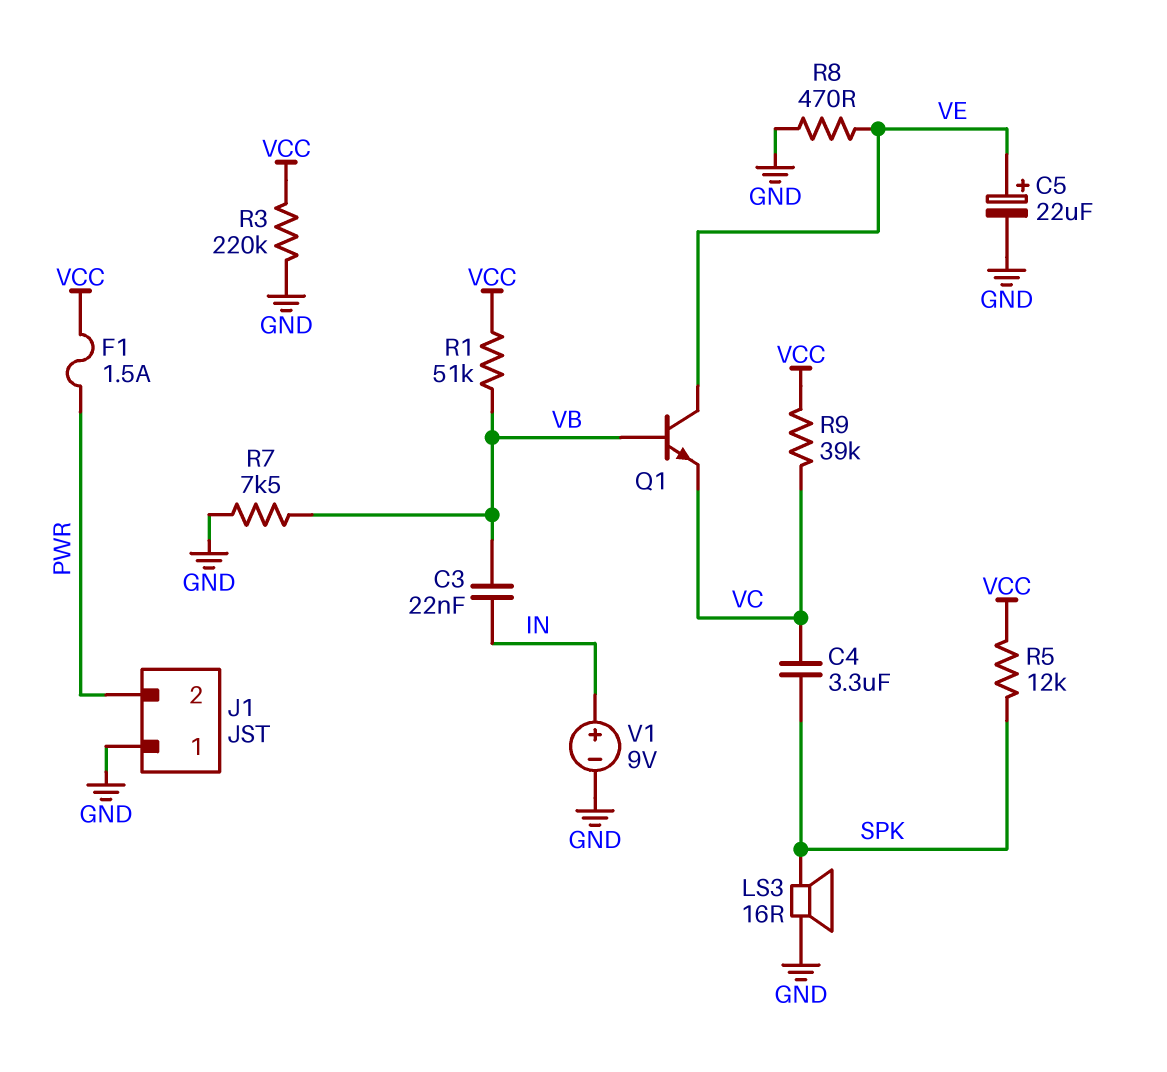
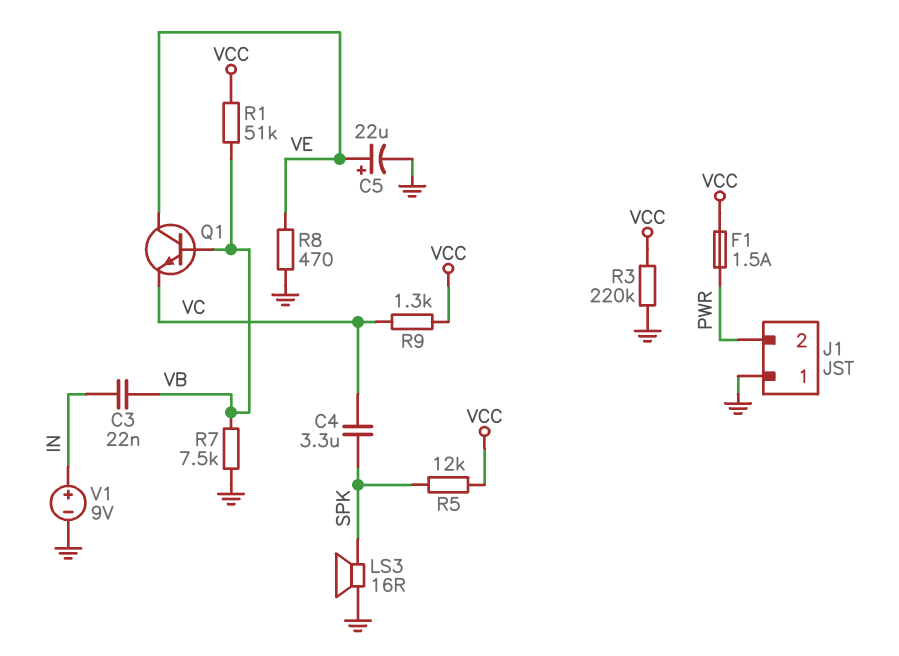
R9: 39k (VC, VCC) -> 1.3k (VC, VCC)

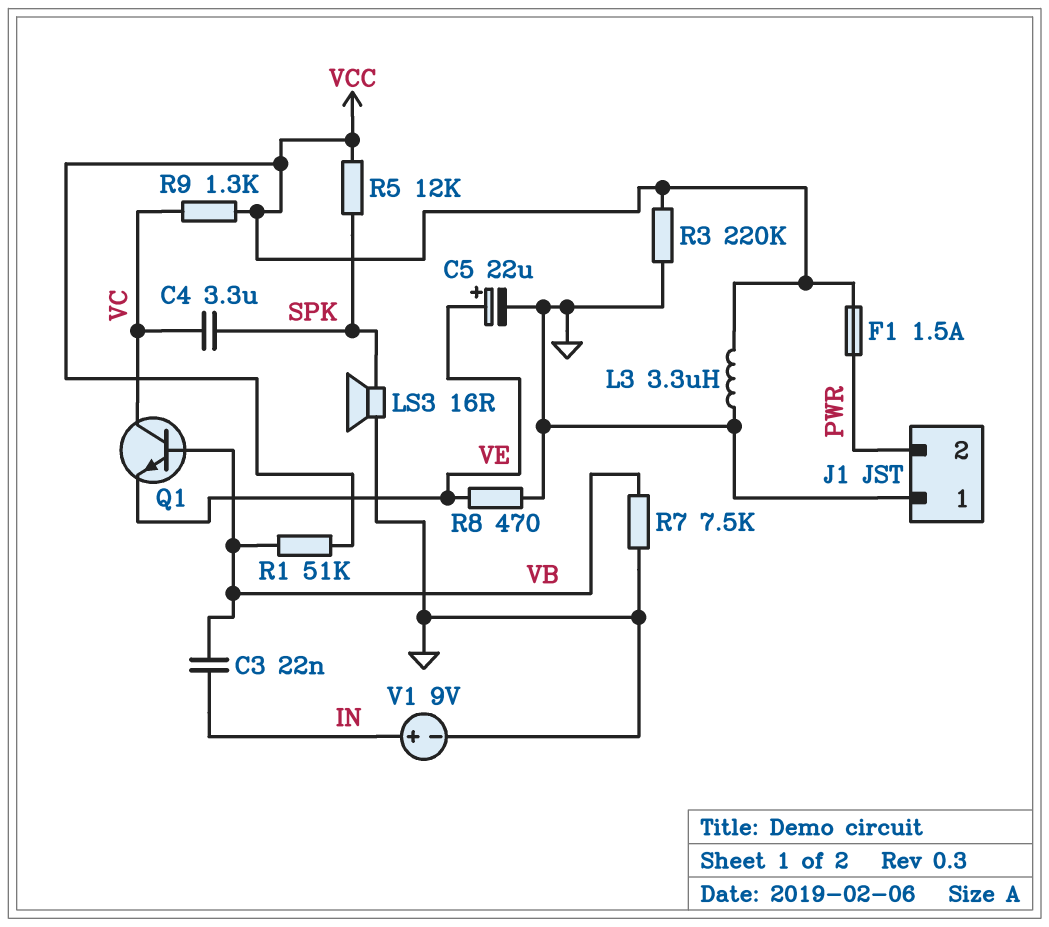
L3: none -> 3.3uH (GND, VCC)
Q1: NPN (B VB, C VE, E VC) -> NPN (B VB, C VC, E VE)

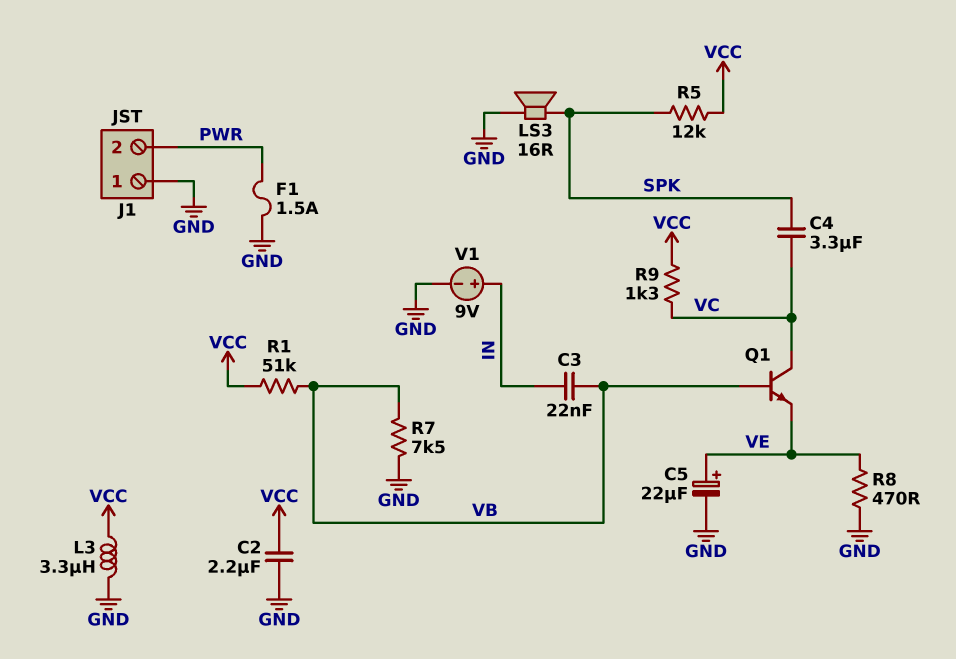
C2: none -> 2.2uF (GND, VCC)
F1: 1.5A (PWR, VCC) -> 1.5A (GND, PWR)
R3: 220k (GND, VCC) -> none

